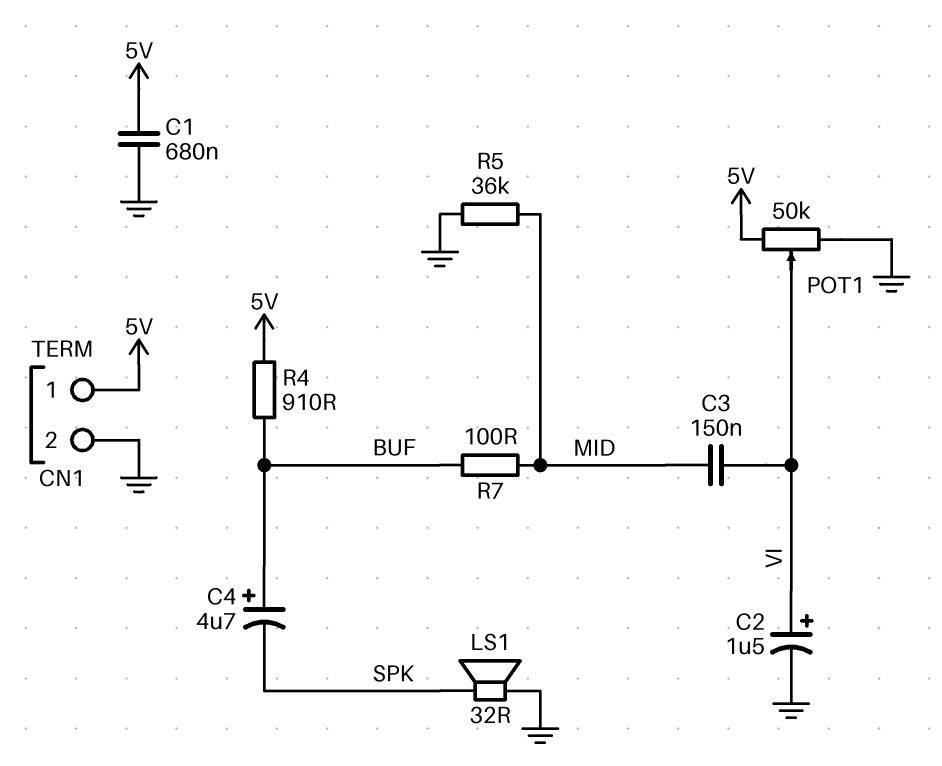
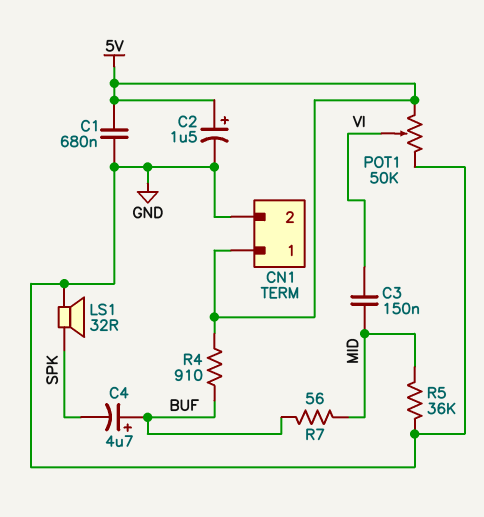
C2: 1.5uF (plus VI, minus GND) -> 1.5uF (plus 5V, minus GND)
R7: 100 (BUF, MID) -> 56 (BUF, MID)

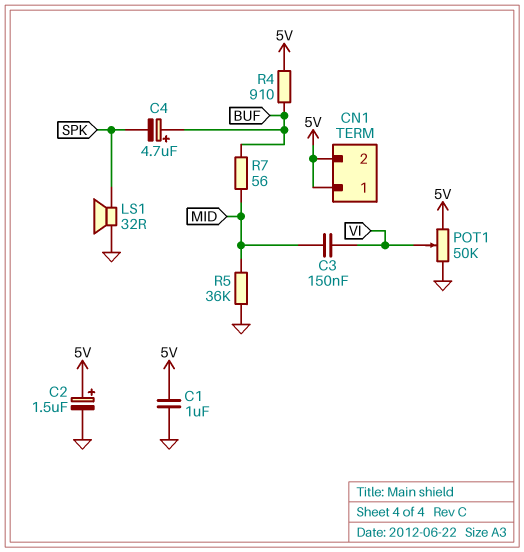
C1: 680nF (5V, GND) -> 1uF (5V, GND)
CN1 pin 2: GND -> 5V

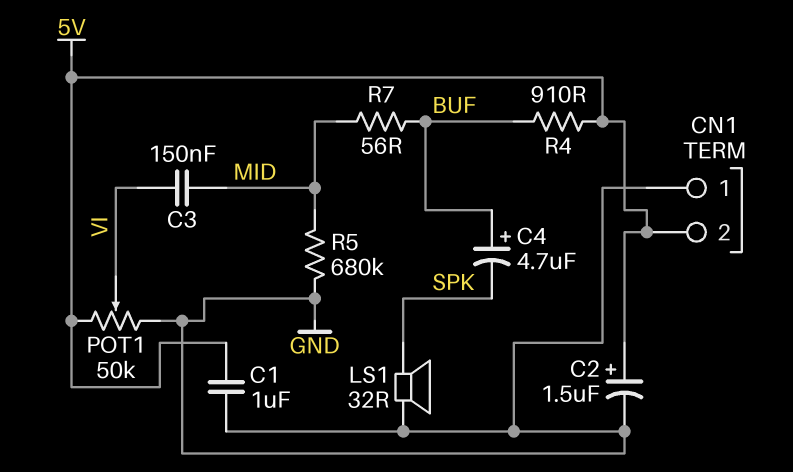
CN1 pin 1: 5V -> GND
R5: 36k (GND, MID) -> 680k (GND, MID)

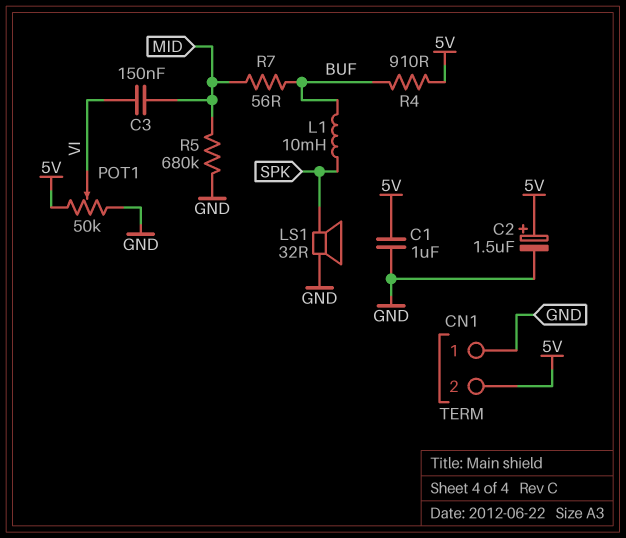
C4: 4.7uF (plus BUF, minus SPK) -> none
L1: none -> 10mH (BUF, SPK)

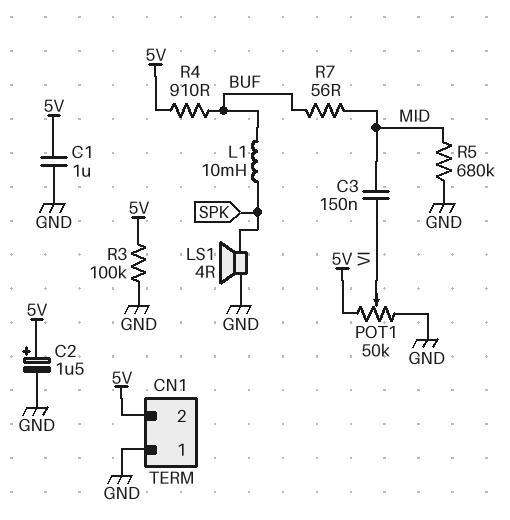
LS1: speaker 32R (GND, SPK) -> speaker 4R (GND, SPK)
R3: none -> 100k (5V, GND)

